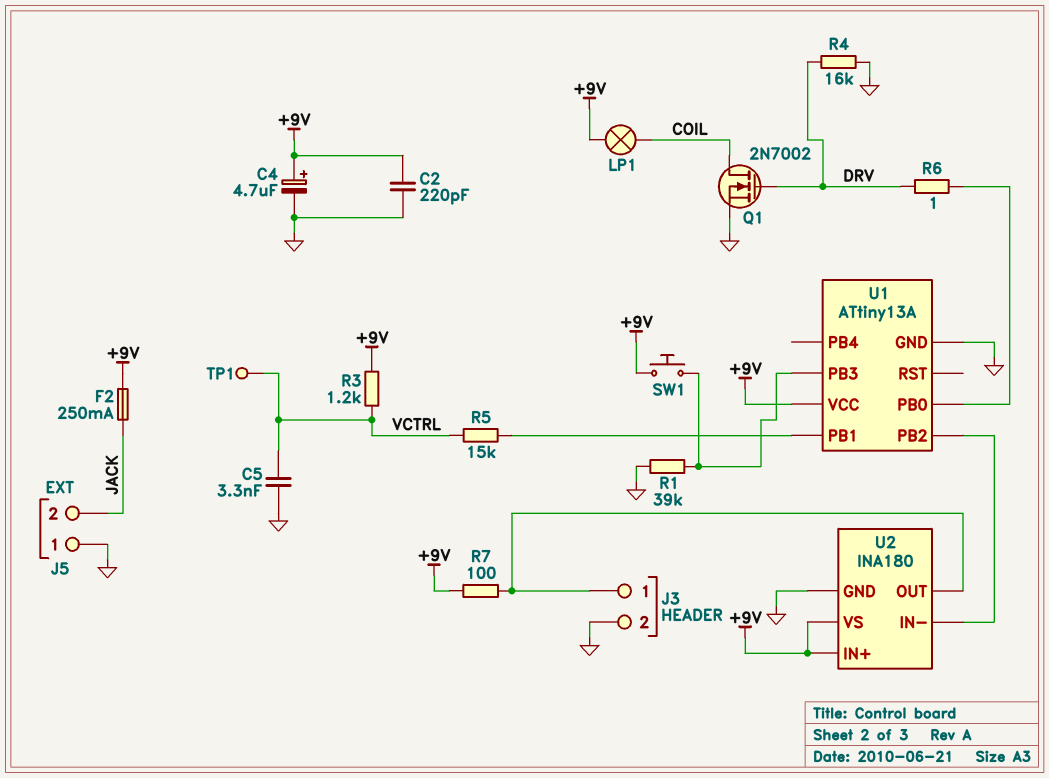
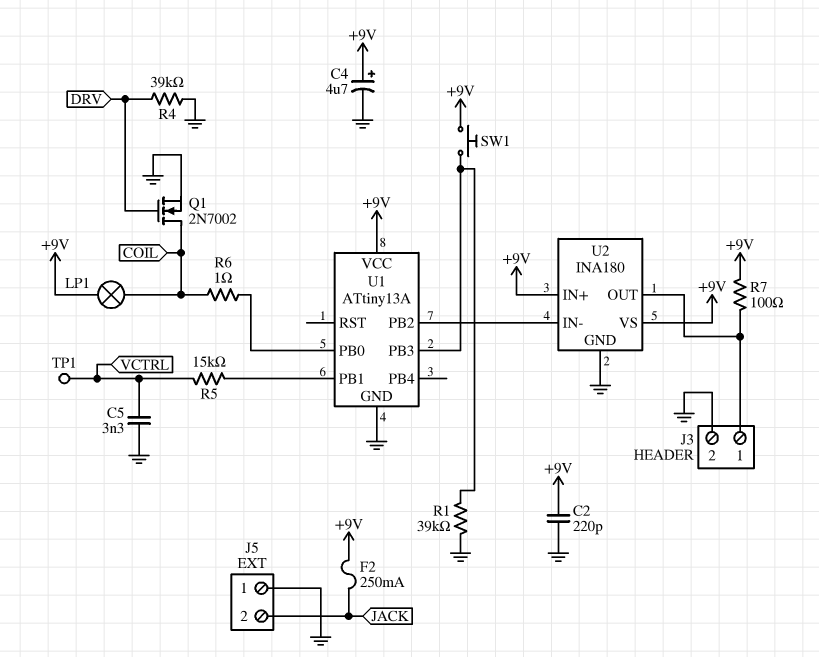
R3: 1.2k (+9V, VCTRL) -> none
R4: 16k (DRV, GND) -> 39k (DRV, GND)
R6: 1 (DRV, U1/PB0) -> 1 (COIL, U1/PB0)

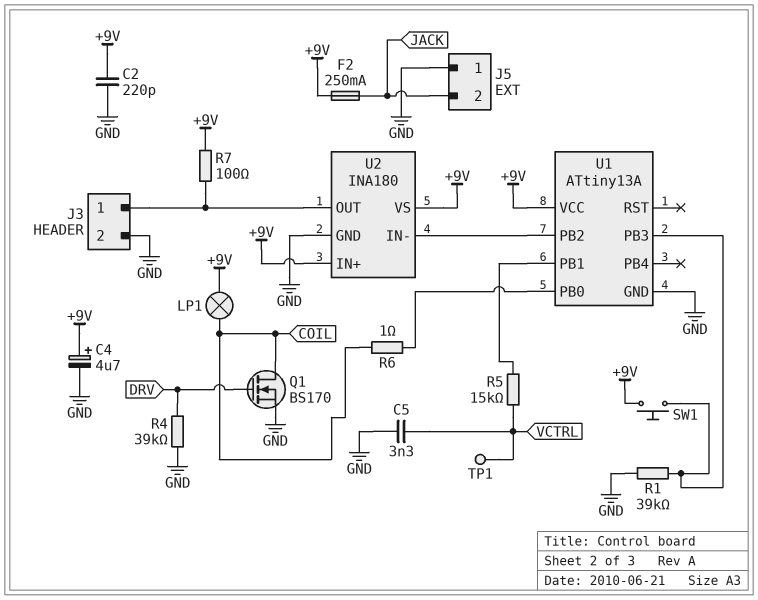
Q1: NMOS 2N7002 (G DRV, D COIL, S GND) -> NMOS BS170 (G DRV, D COIL, S GND)

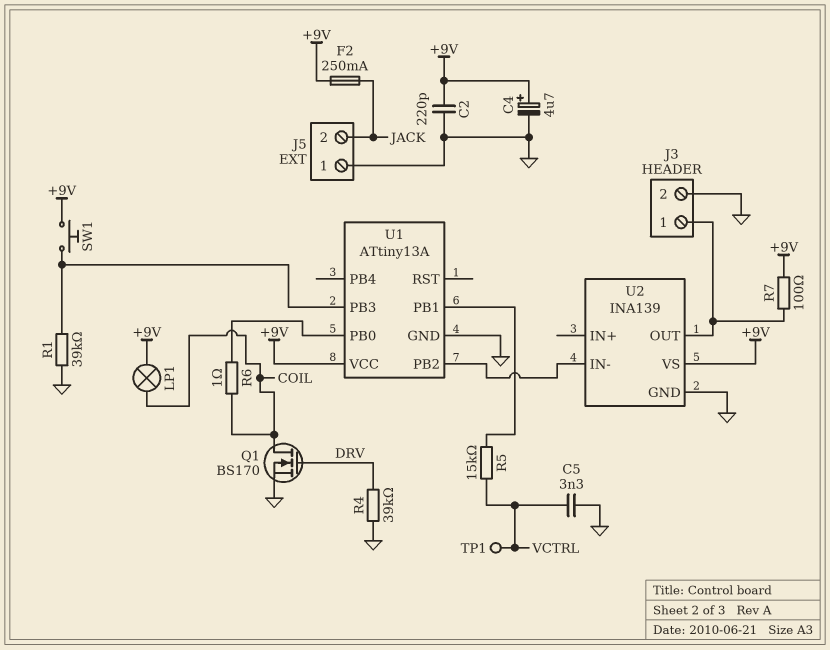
U2: INA180 -> INA139
U2 pin IN+: +9V -> none

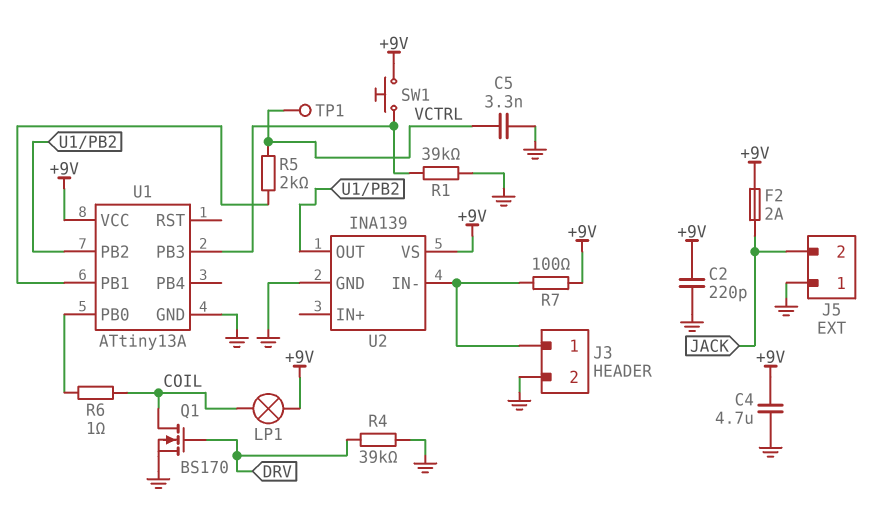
C4: 4.7uF (plus +9V, minus GND) -> 4.7uF (+9V, GND)
F2: 250mA (+9V, JACK) -> 2A (+9V, JACK)
R5: 15k (U1/PB1, VCTRL) -> 2k (U1/PB1, VCTRL)
U2 pin IN-: U1/PB2 -> J3/1
U2 pin OUT: J3/1 -> U1/PB2

